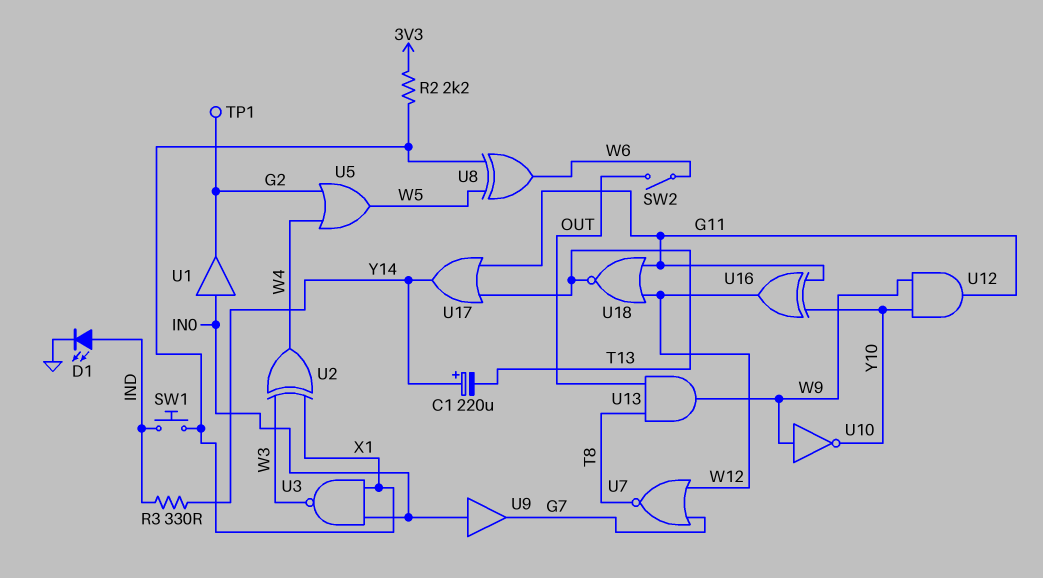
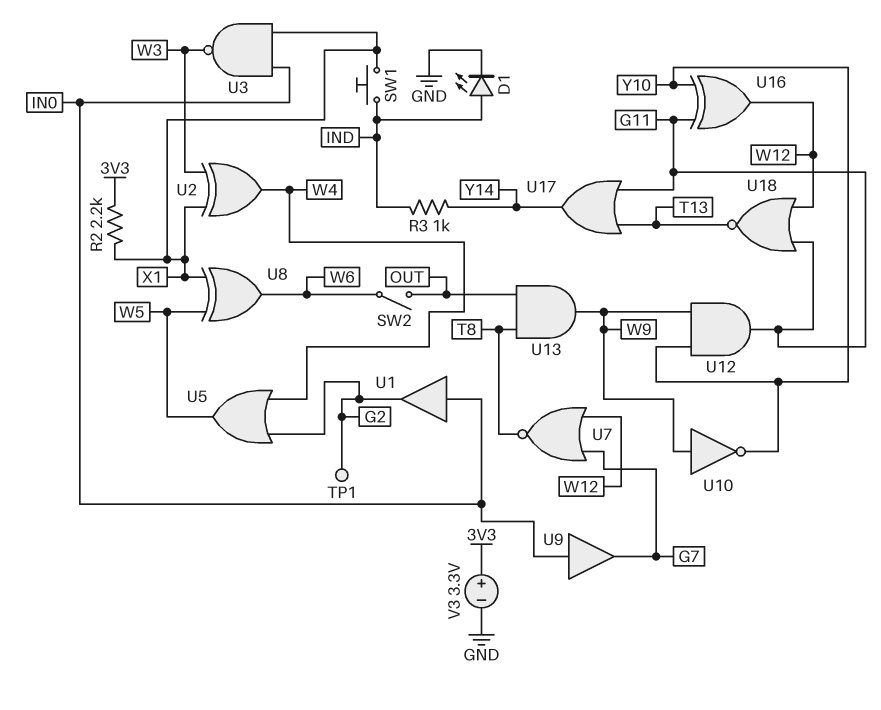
C1: 220uF (plus Y14, minus T13) -> none
R3: 330 (IND, Y14) -> 1k (IND, Y14)
V3: none -> 3.3V (plus 3V3, minus GND)

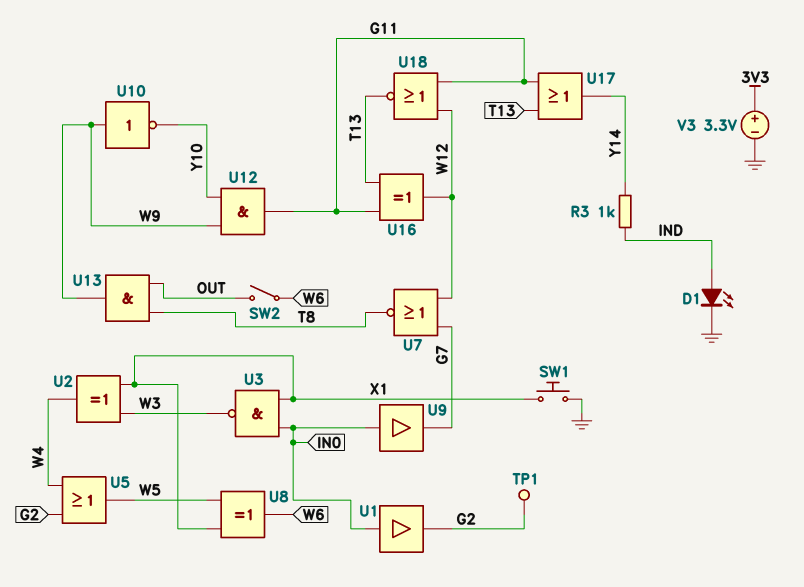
R2: 2.2k (3V3, X1) -> none
SW1: button (IND, X1) -> button (GND, X1)
U16: XOR (in G11, in Y10, out W12) -> XOR (in G11, in T13, out W12)

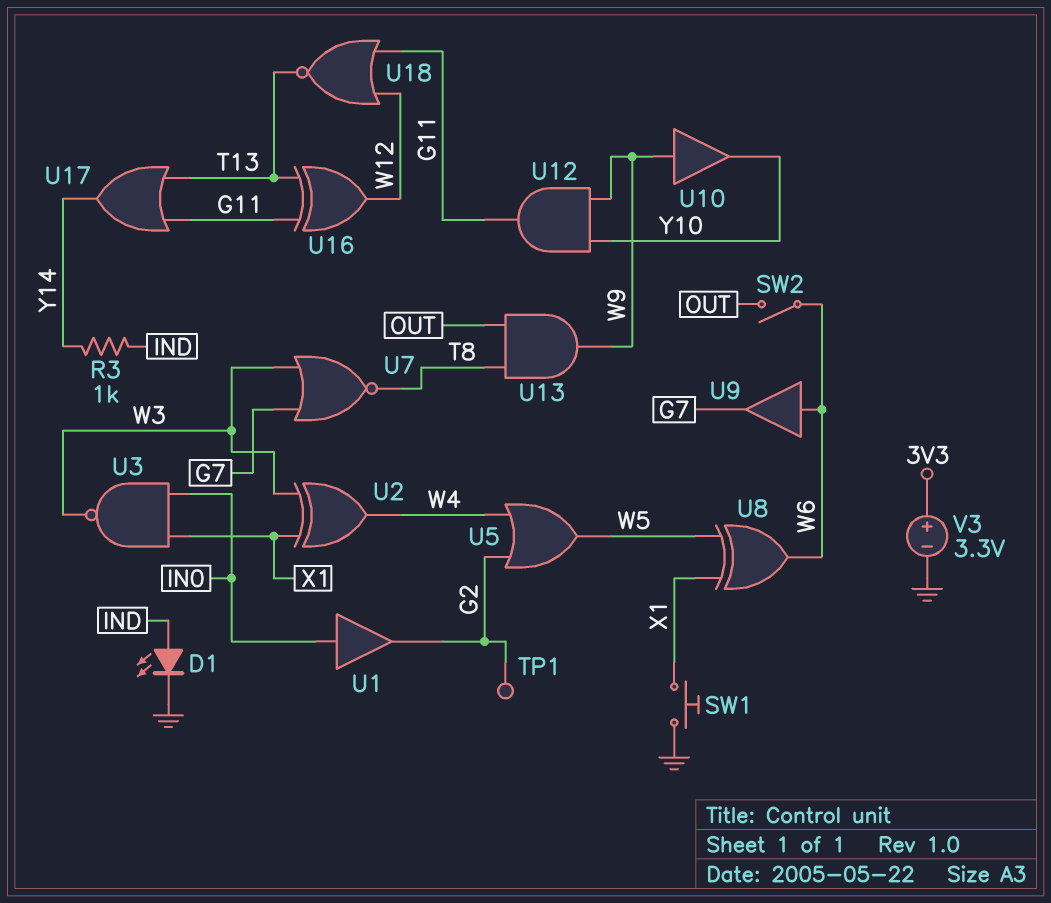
U7: NOR (in G7, in W12, out T8) -> NOR (in G7, in W3, out T8)
U9: buffer (in IN0, out G7) -> buffer (in W6, out G7)
U10: NOT (in W9, out Y10) -> buffer (in W9, out Y10)

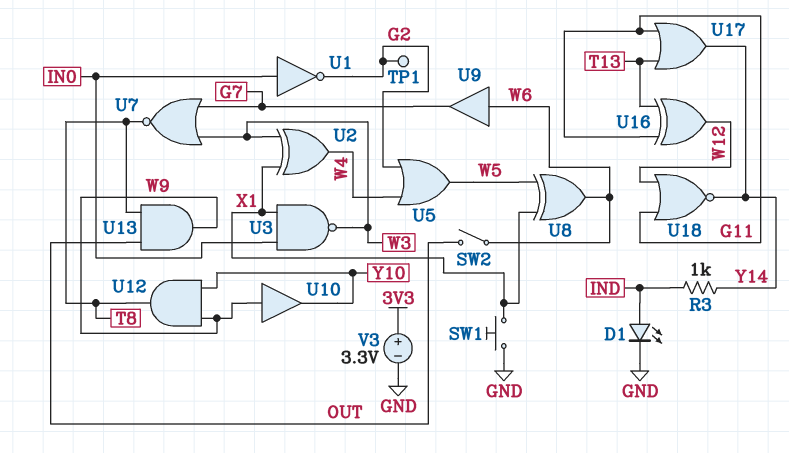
U1: buffer (in IN0, out G2) -> NOT (in IN0, out G2)
U12: AND (in W9, in Y10, out G11) -> AND (in W9, in Y10, out T8)
U18: NOR (in G11, in W12, out T13) -> NOR (in G11, in W12, out Y14)

